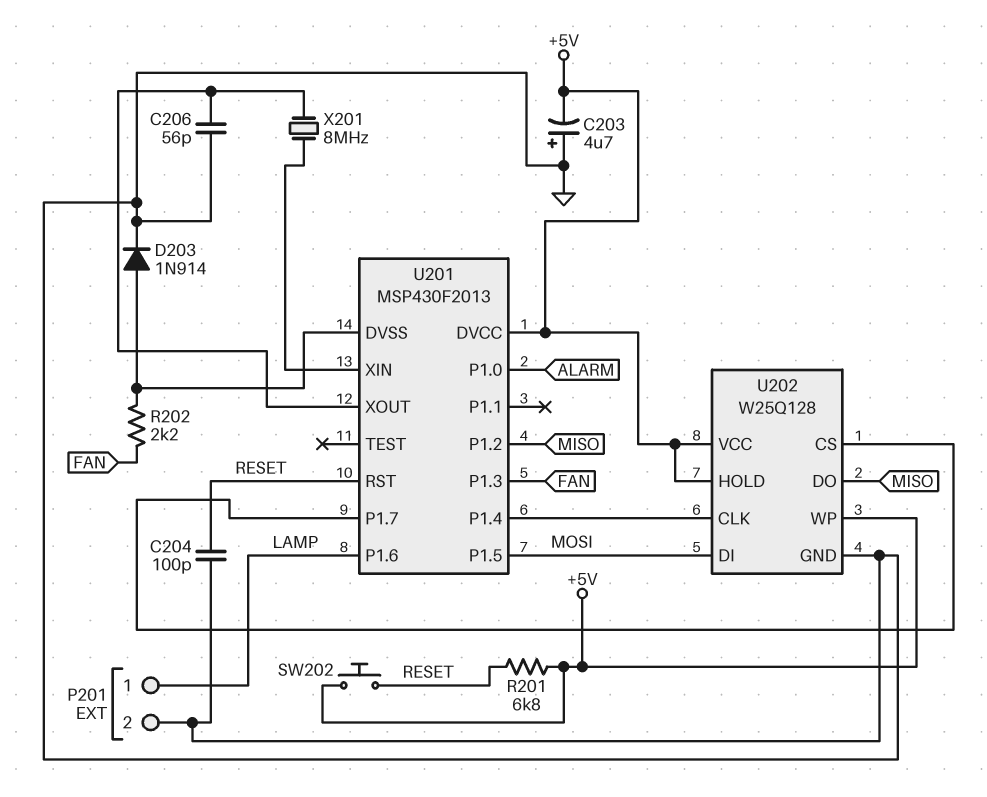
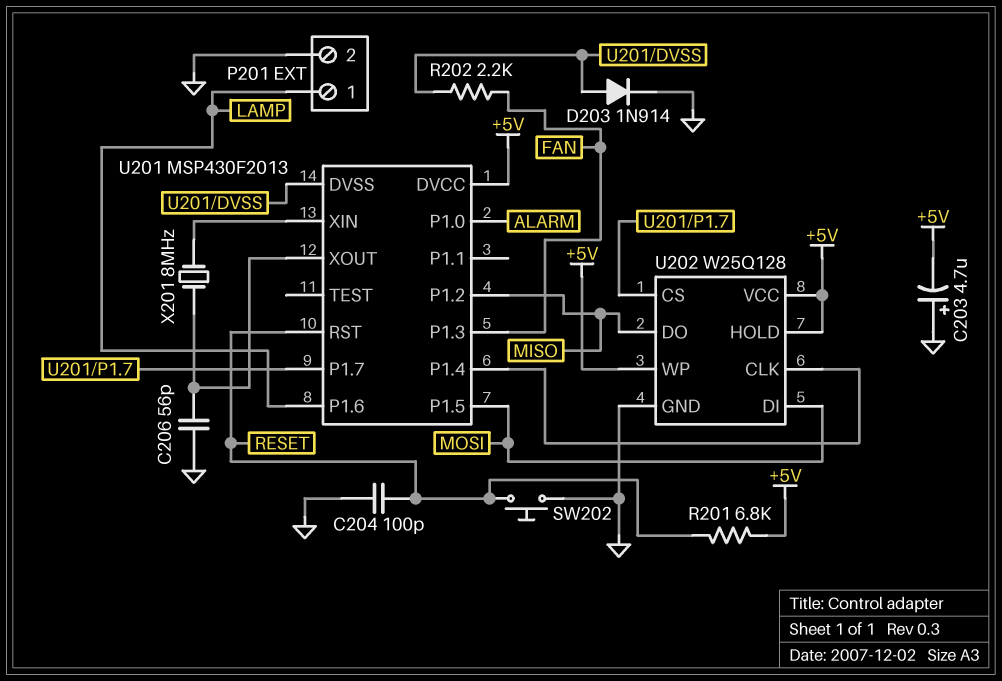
SW202: button (+5V, RESET) -> button (GND, RESET)

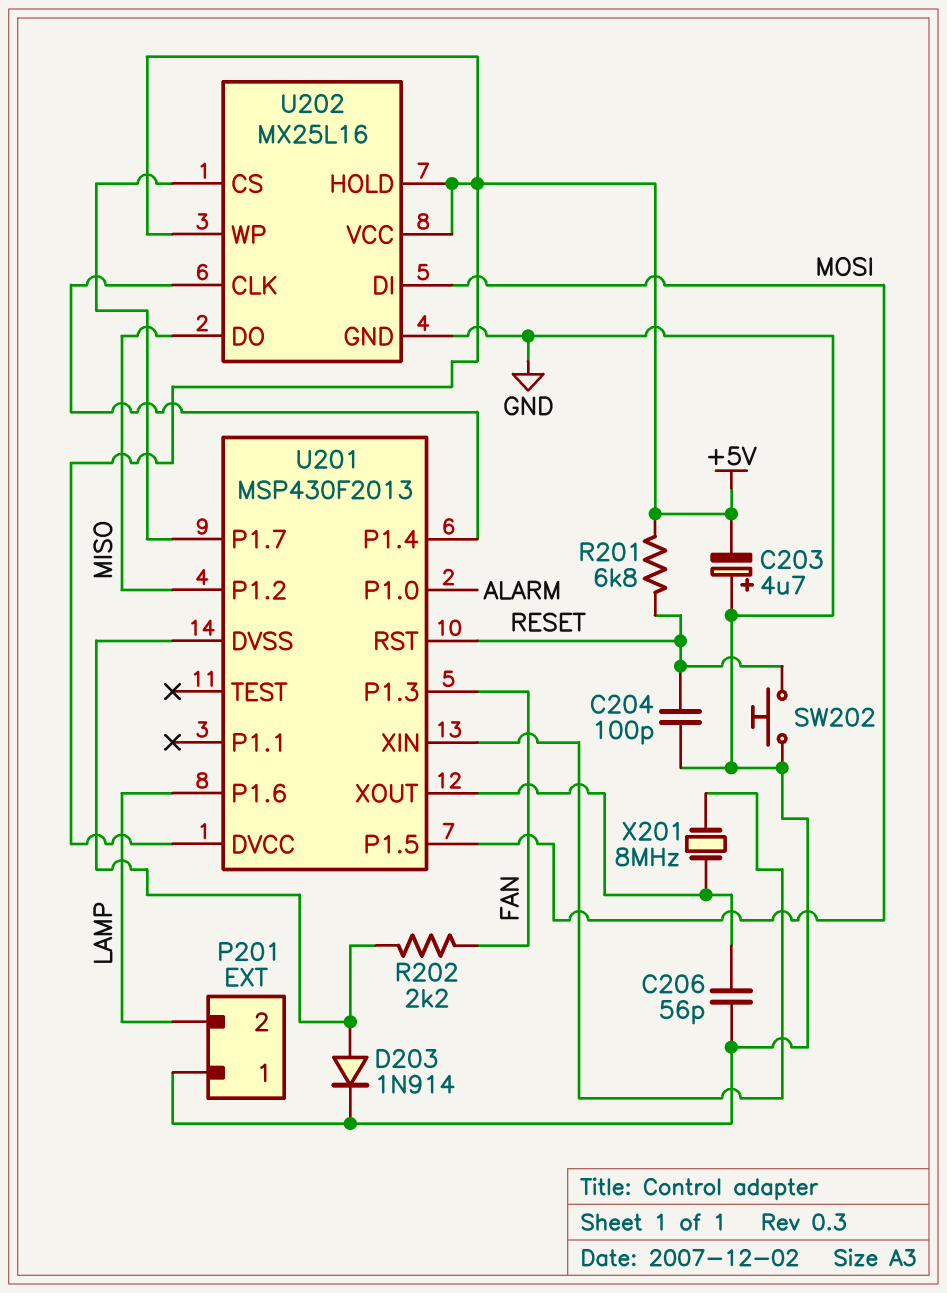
P201 pin 1: LAMP -> GND
P201 pin 2: GND -> LAMP
U202: W25Q128 -> MX25L16

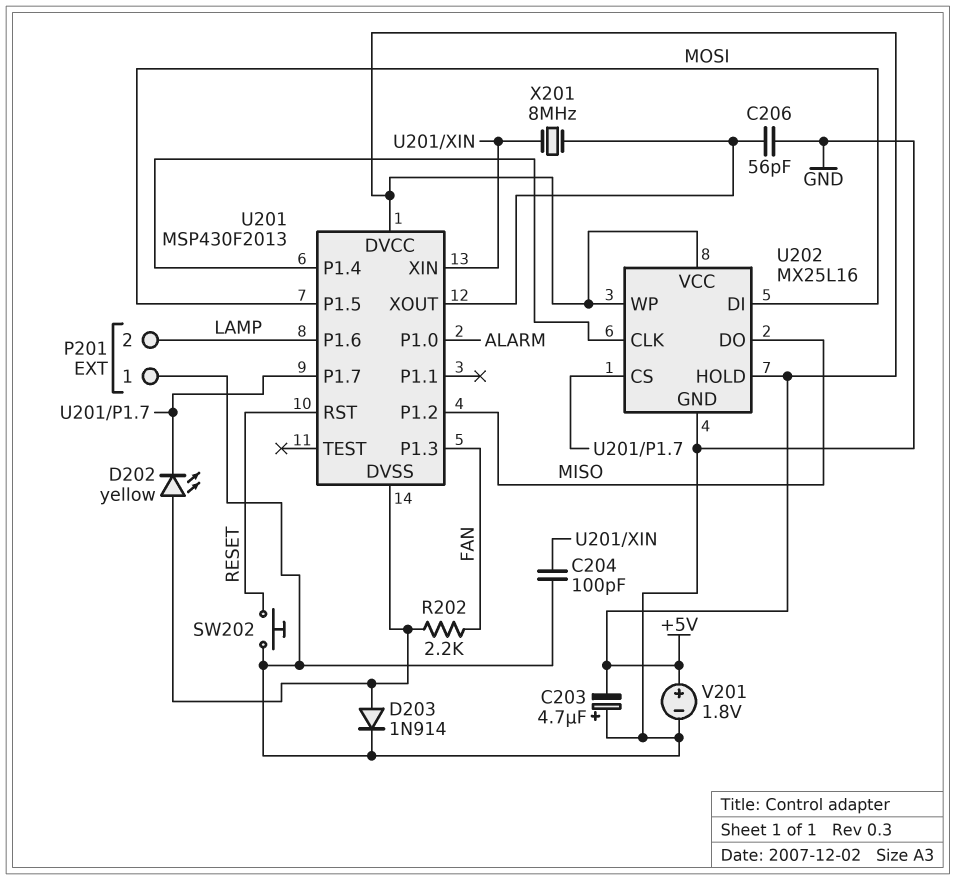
C204: 100pF (GND, RESET) -> 100pF (GND, U201/XIN)
D202: none -> LED yellow (A U201/DVSS, K U201/P1.7)
R201: 6.8k (+5V, RESET) -> none
V201: none -> 1.8V (plus +5V, minus GND)

